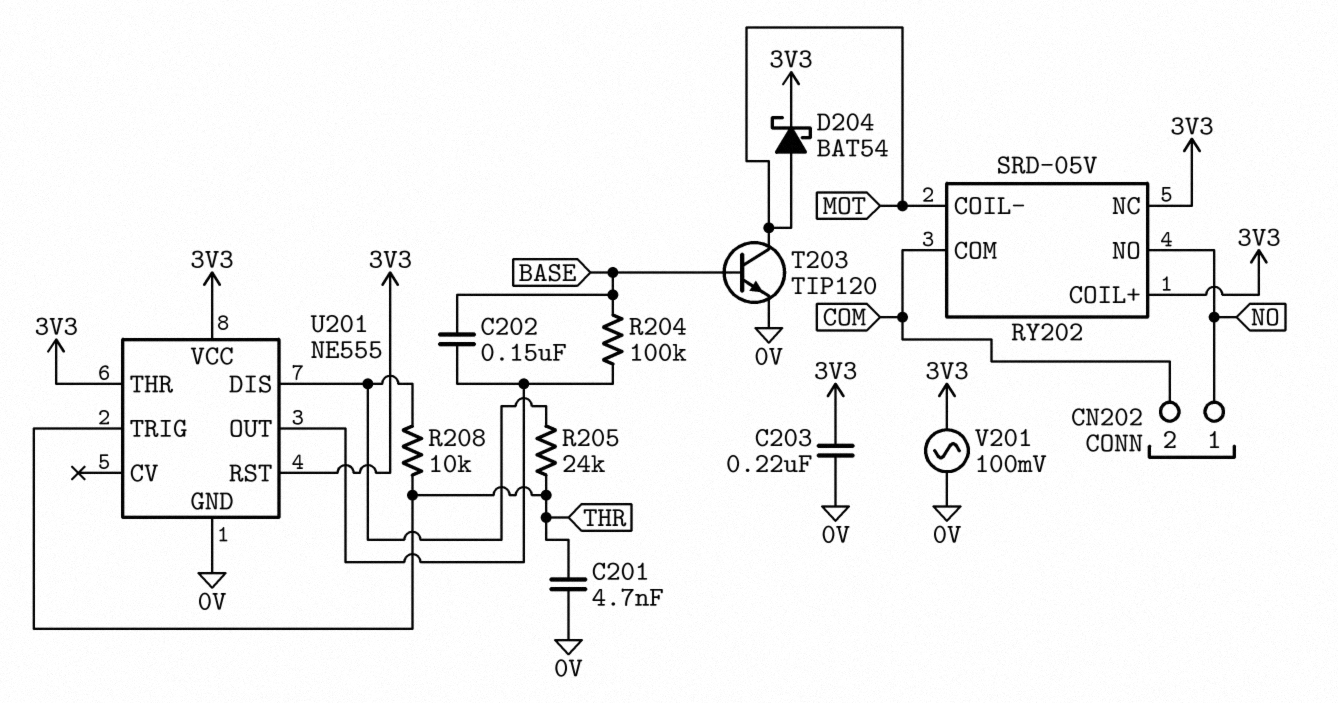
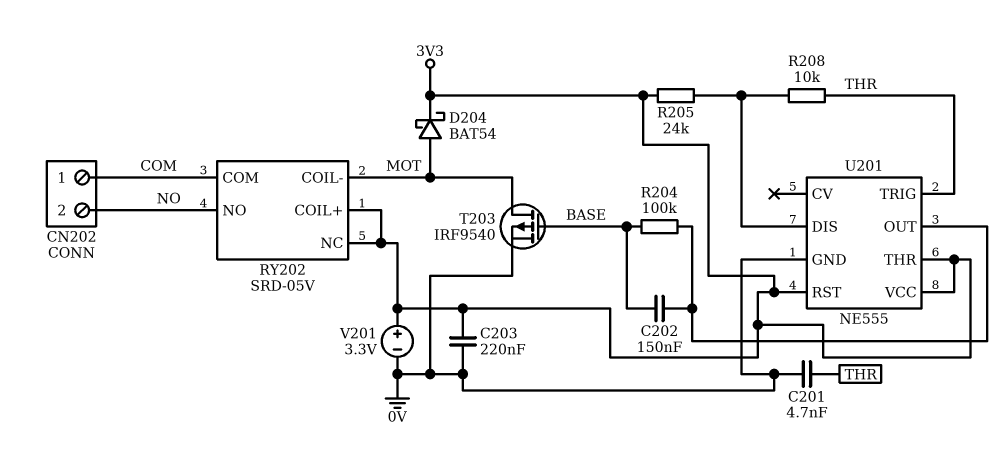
CN202 pin 1: NO -> COM
CN202 pin 2: COM -> NO
R205: 24k (THR, U201/DIS) -> 24k (3V3, U201/DIS)
T203: NPN TIP120 (B BASE, C MOT, E 0V) -> PMOS IRF9540 (G BASE, D MOT, S 0V)
V201: AC 100mV (0V, 3V3) -> 3.3V (plus 3V3, minus 0V)

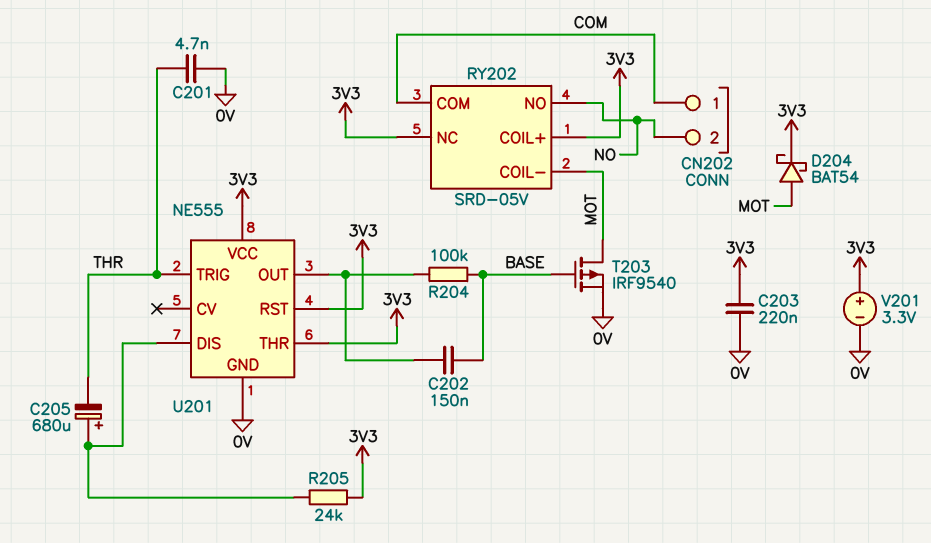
C205: none -> 680uF (plus U201/DIS, minus THR)
R208: 10k (THR, U201/DIS) -> none

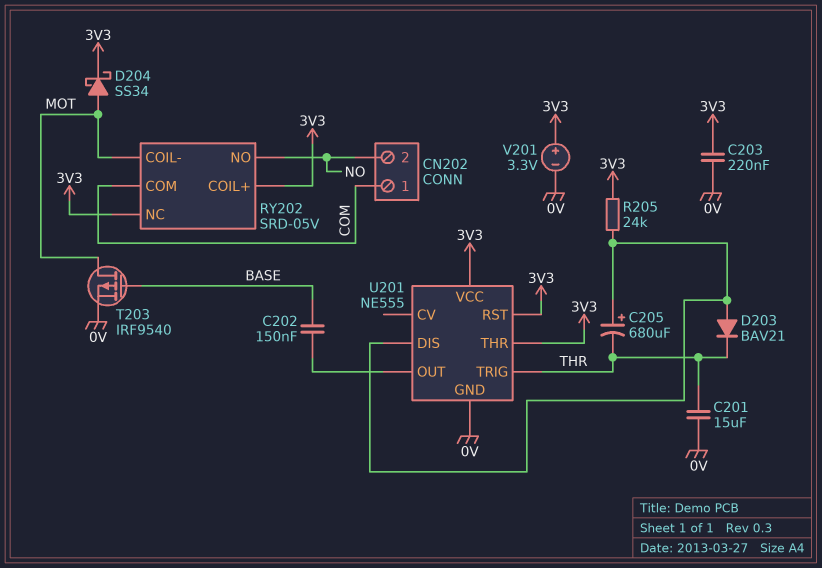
C201: 4.7nF (0V, THR) -> 15uF (0V, THR)
D203: none -> diode BAV21 (A U201/DIS, K THR)
D204: schottky BAT54 (A MOT, K 3V3) -> schottky SS34 (A MOT, K 3V3)
R204: 100k (BASE, U201/OUT) -> none

